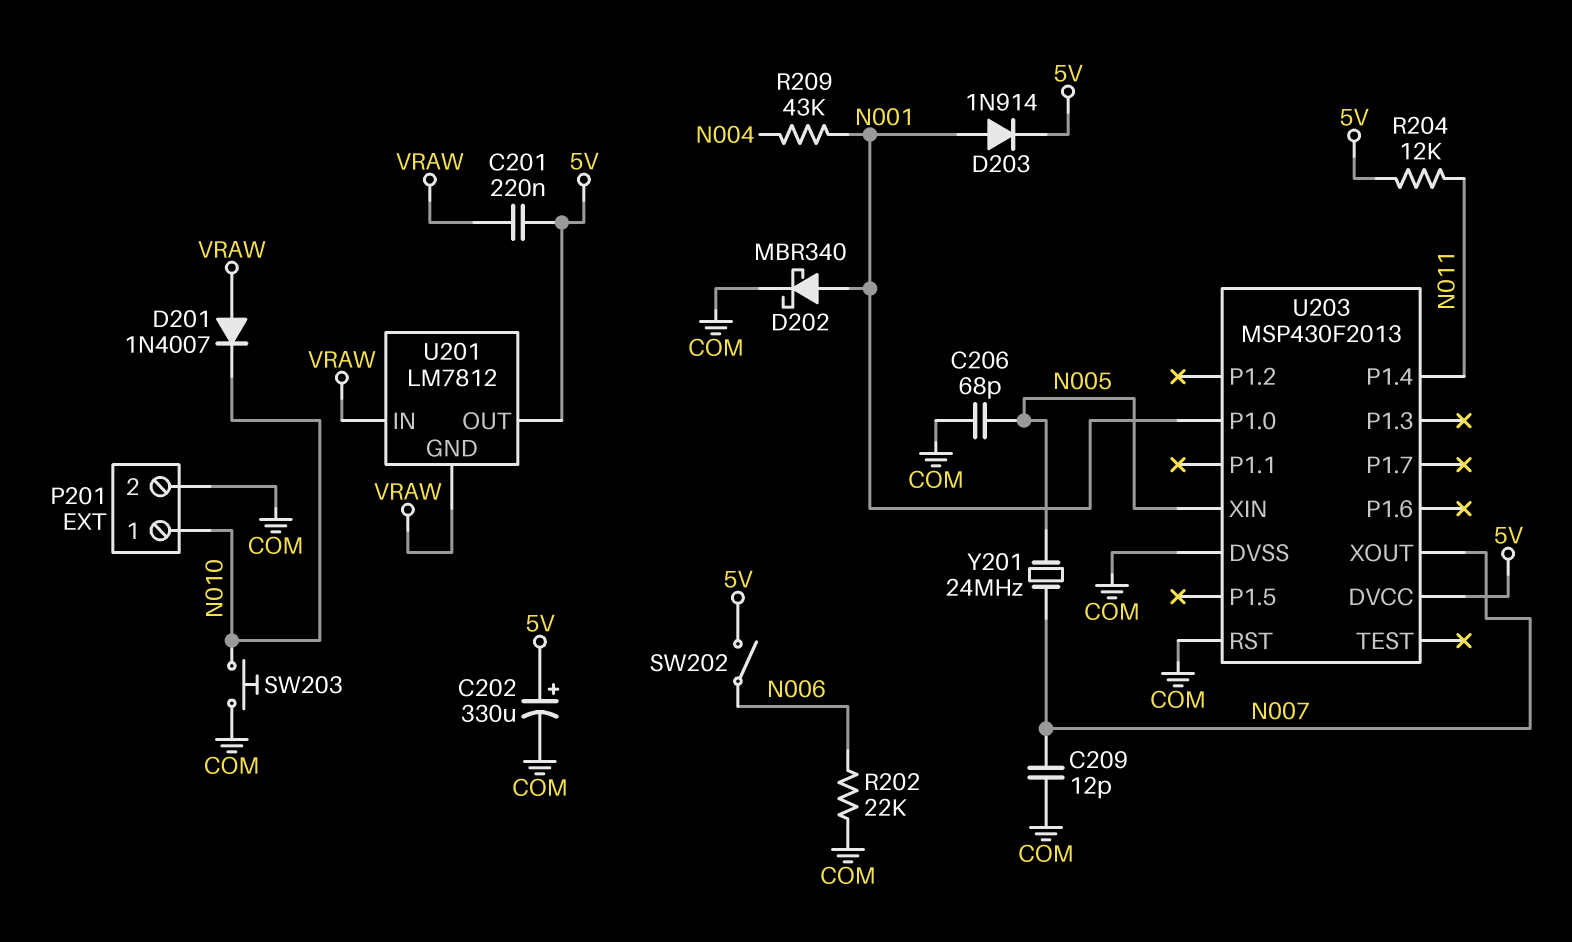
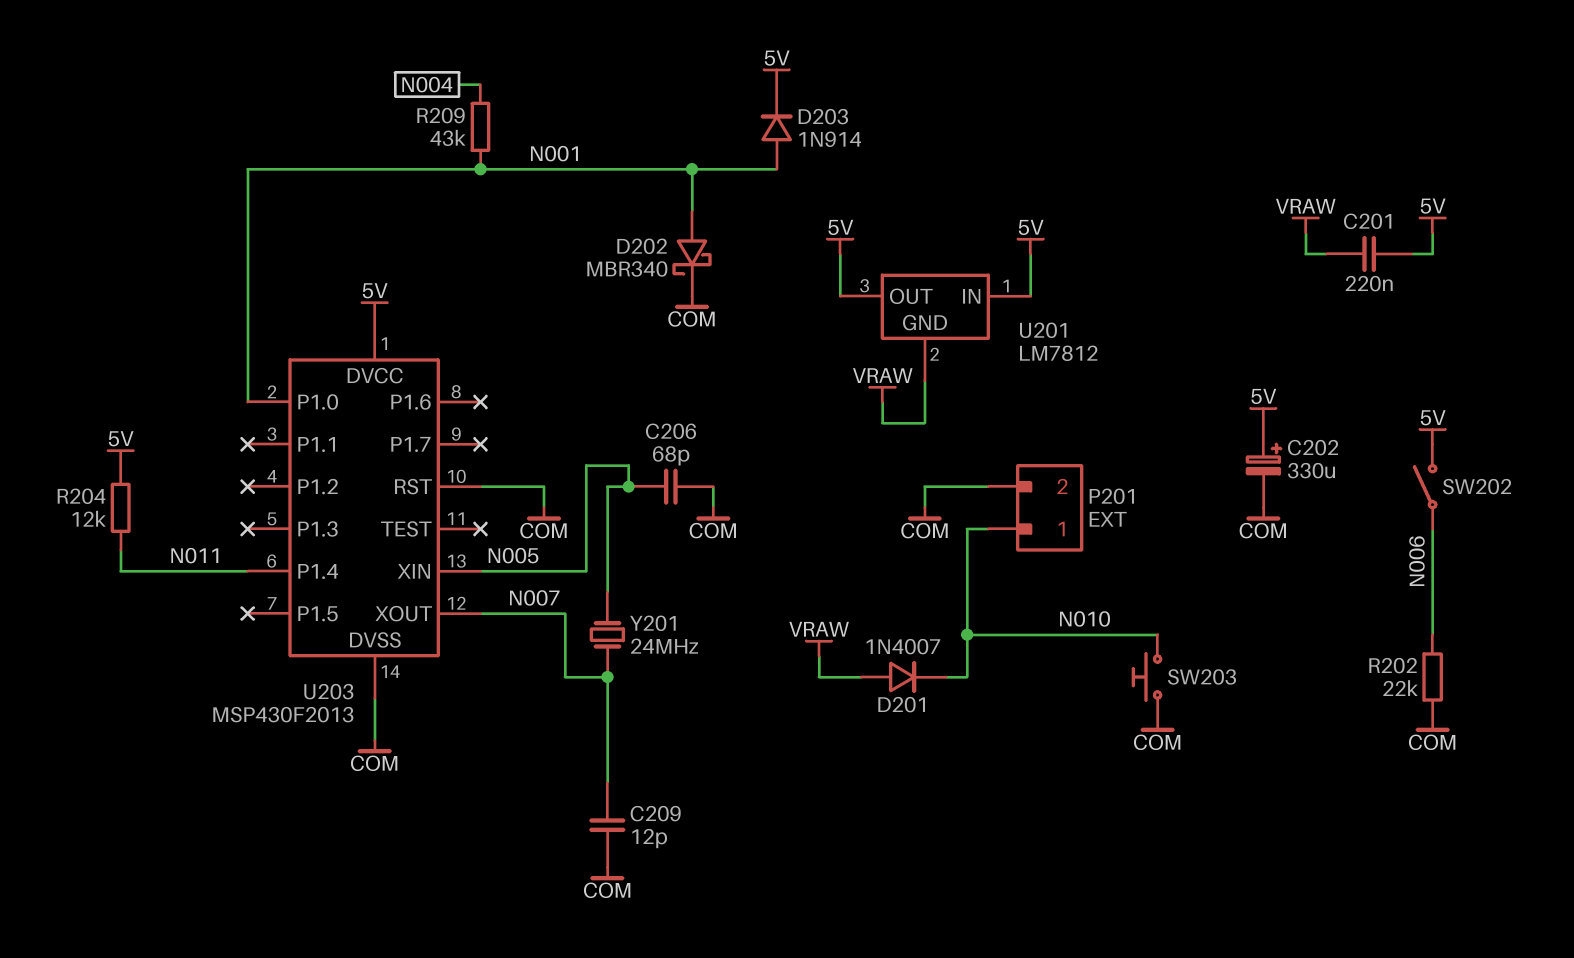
U201 pin IN: VRAW -> 5V

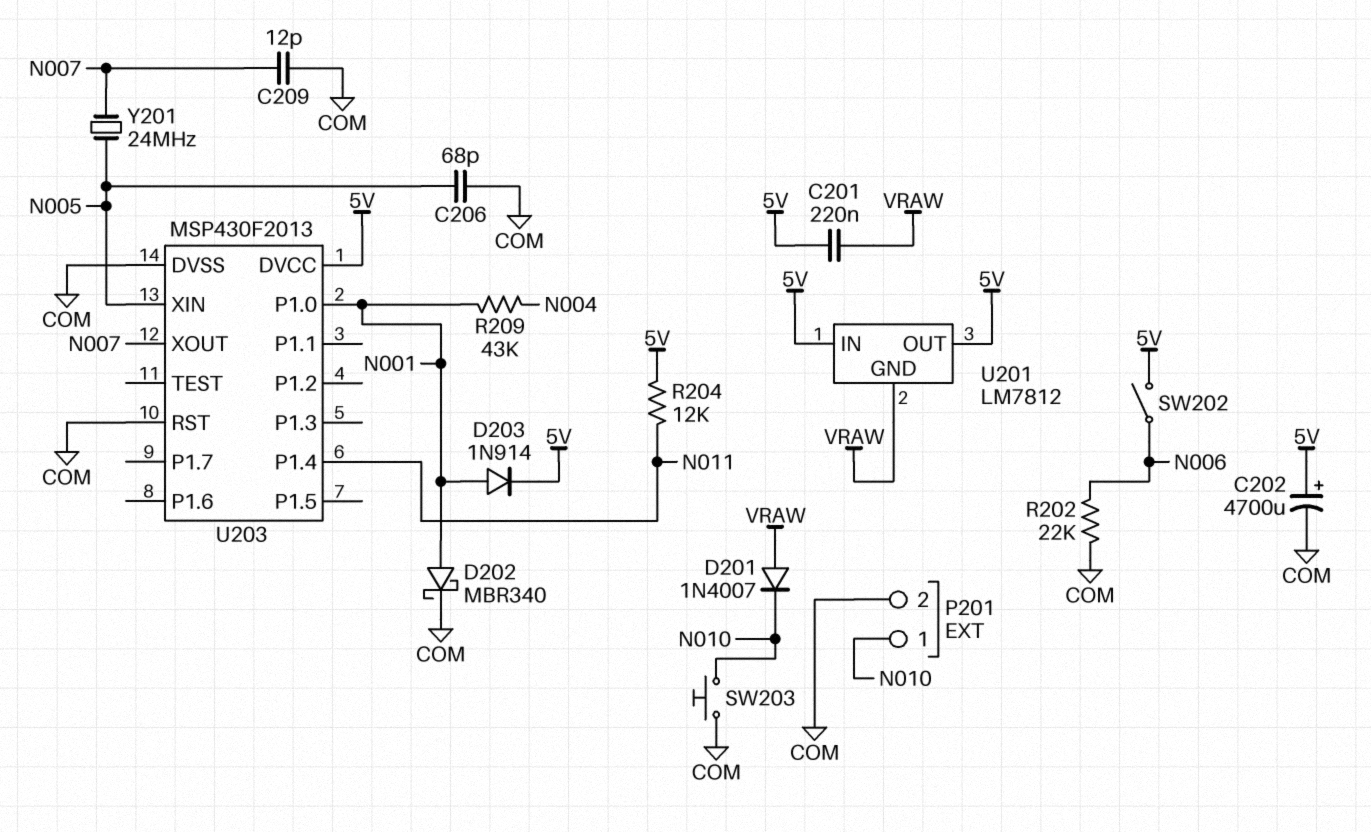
C202: 330uF (plus 5V, minus COM) -> 4700uF (plus 5V, minus COM)

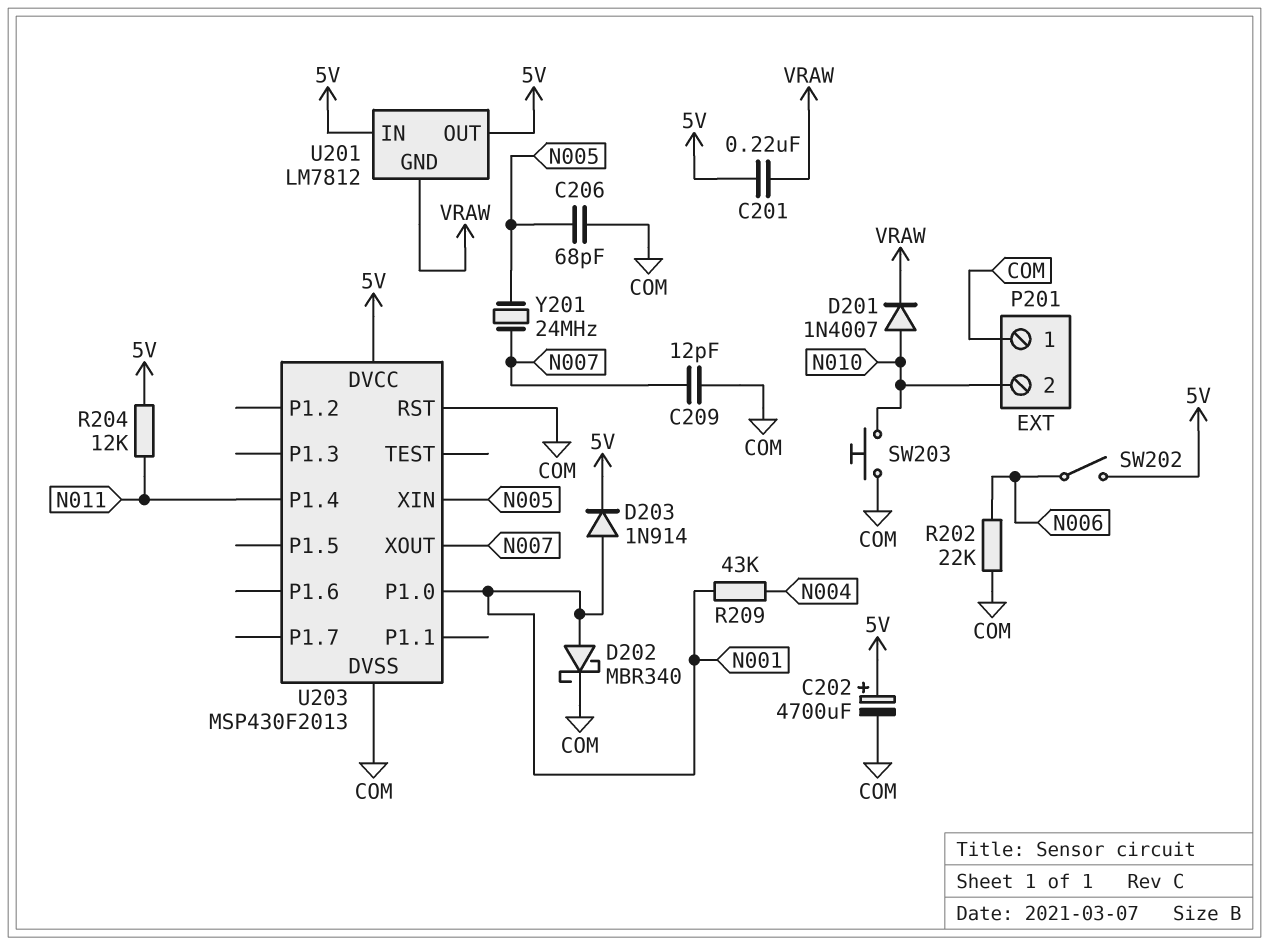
D201: diode 1N4007 (A VRAW, K N010) -> diode 1N4007 (A N010, K VRAW)
P201 pin 1: N010 -> COM
P201 pin 2: COM -> N010

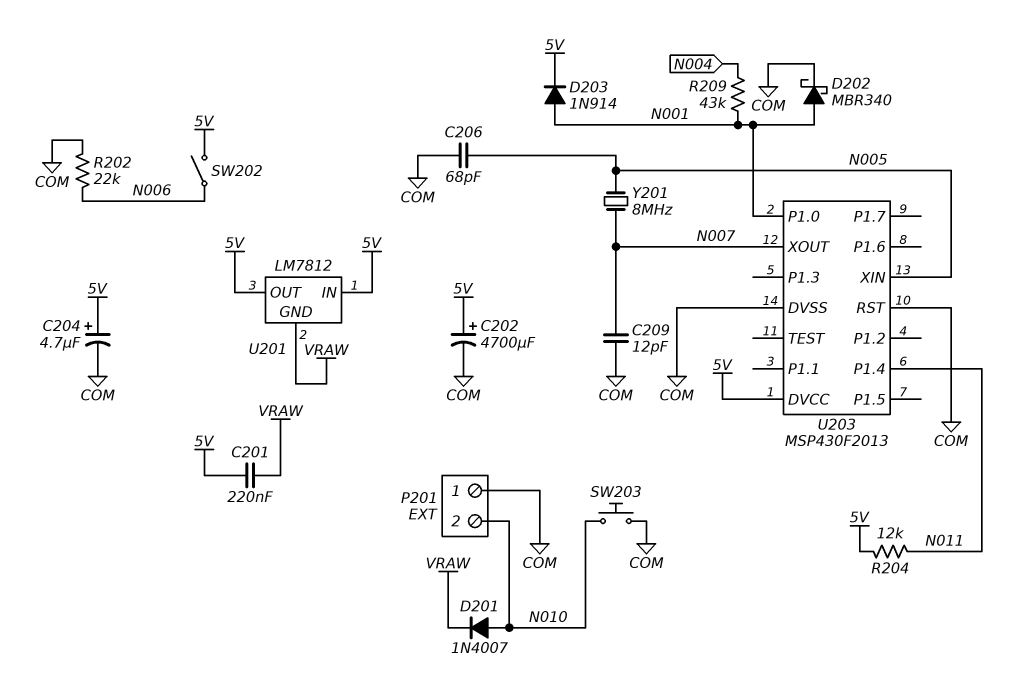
C204: none -> 4.7uF (plus 5V, minus COM)
Y201: 24MHz (N005, N007) -> 8MHz (N005, N007)

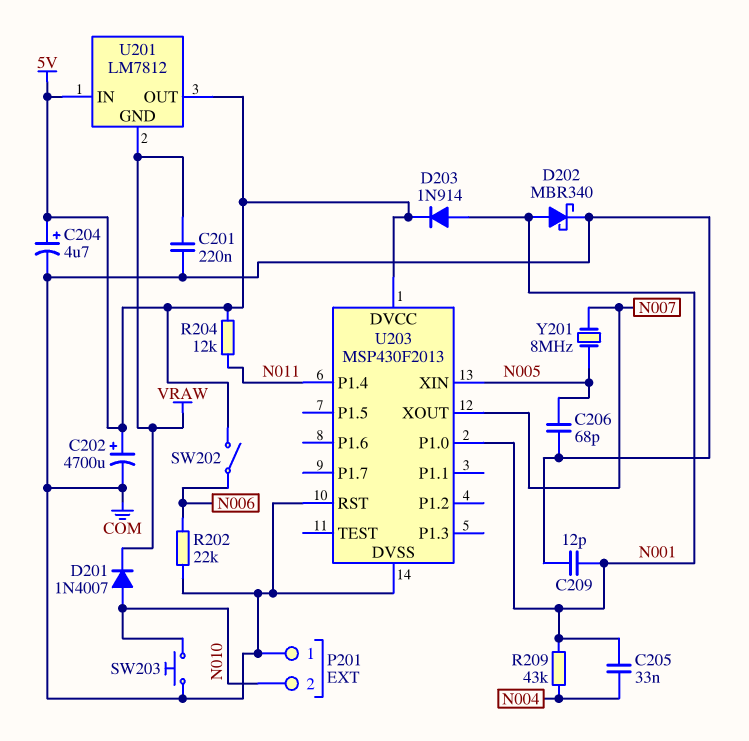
C201: 220nF (5V, VRAW) -> 220nF (COM, VRAW)
C205: none -> 33nF (N001, N004)
C209: 12pF (COM, N007) -> 12pF (COM, N001)

